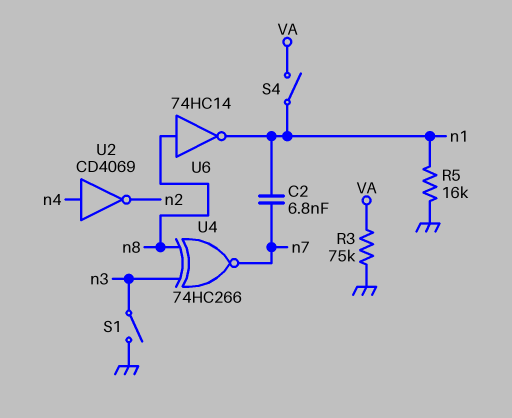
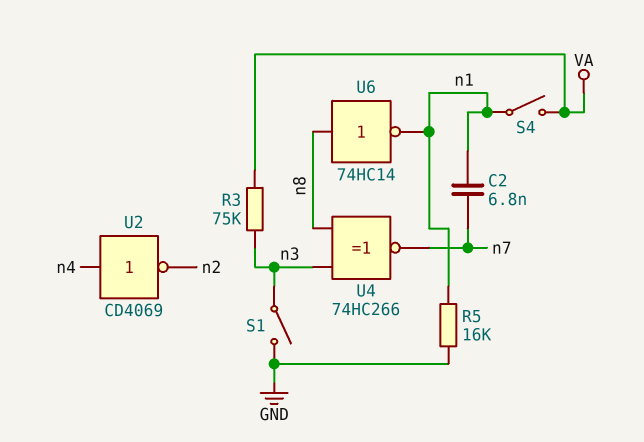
R3: 75k (GND, VA) -> 75k (VA, n3)

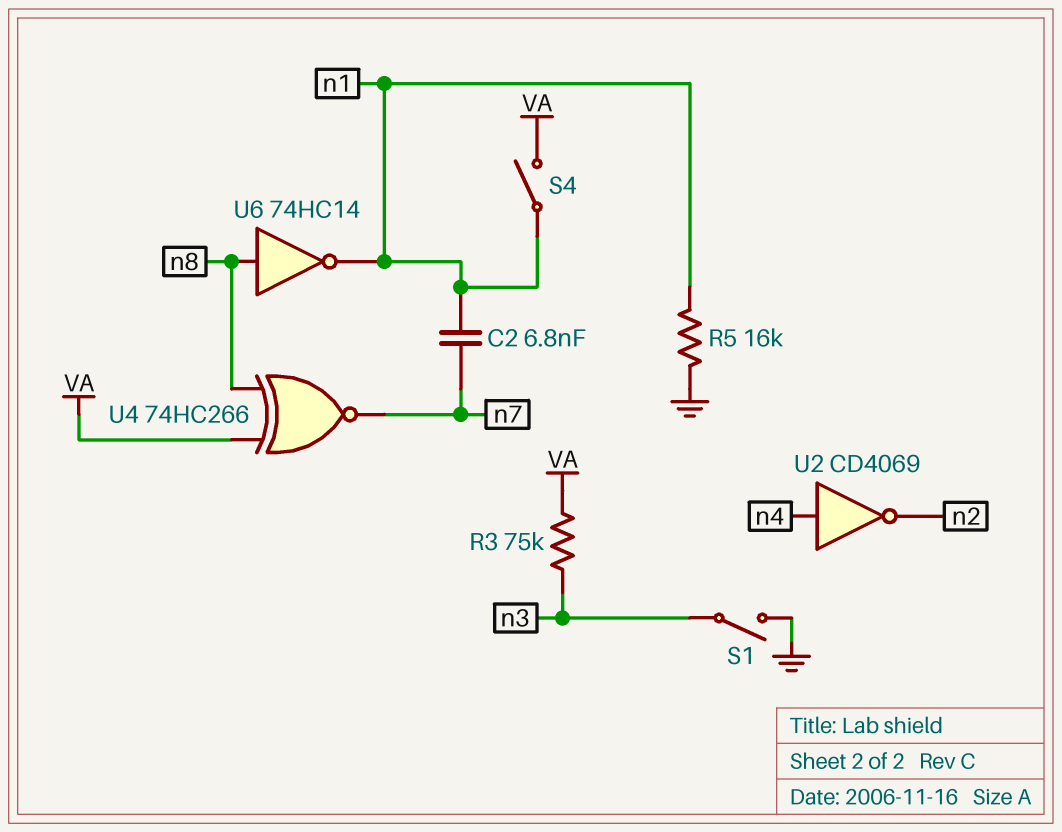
U4: XNOR 74HC266 (in n3, in n8, out n7) -> XNOR 74HC266 (in VA, in n8, out n7)

